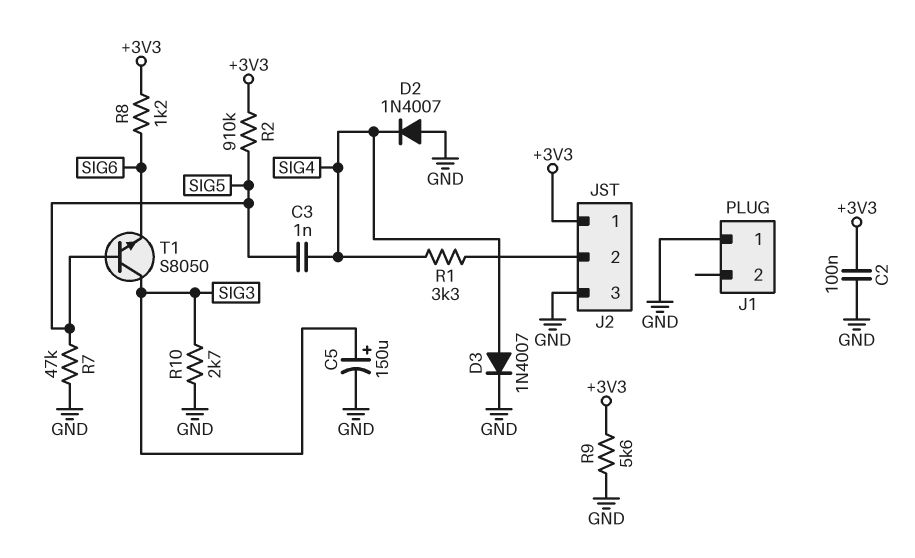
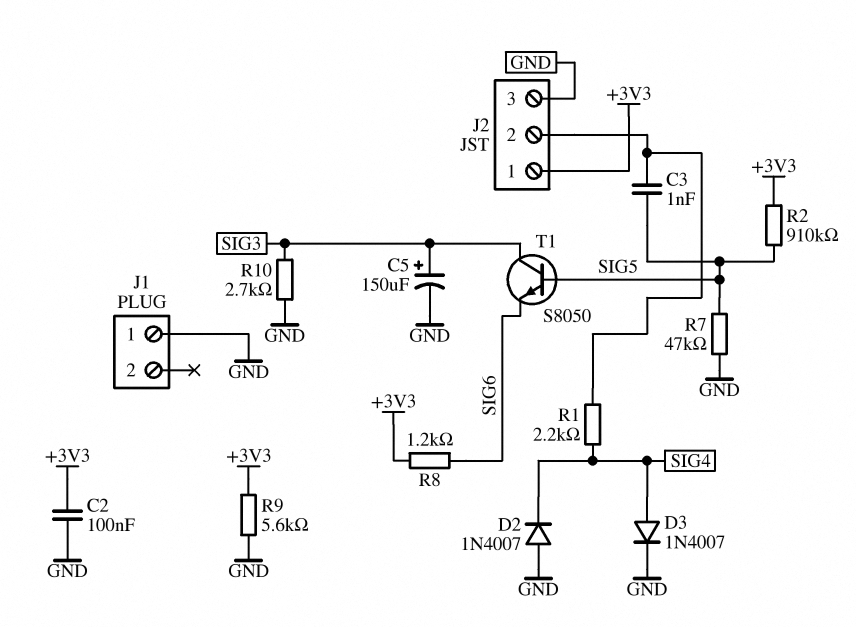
C3: 1nF (SIG4, SIG5) -> 1nF (J2/2, SIG5)
R1: 3.3k (J2/2, SIG4) -> 2.2k (J2/2, SIG4)

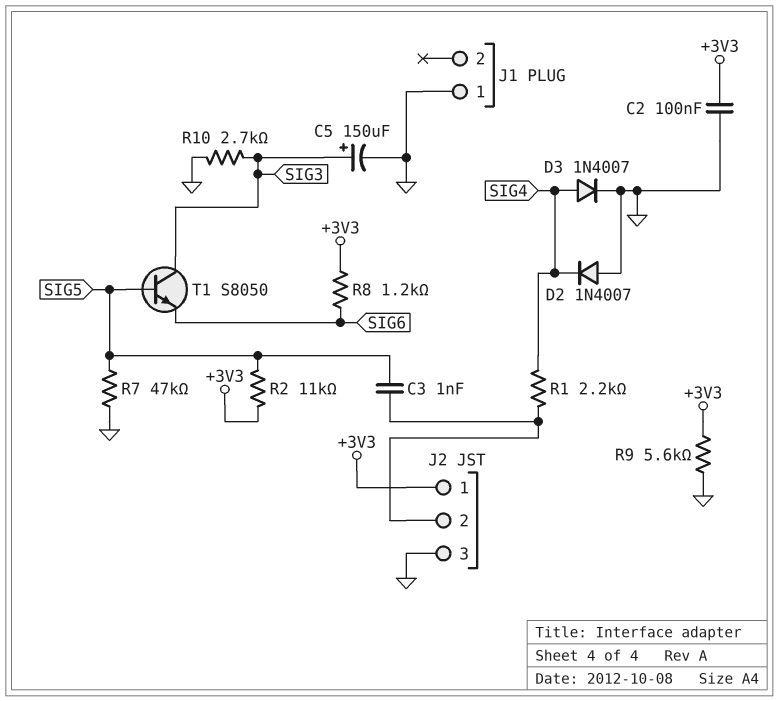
R2: 910k (+3V3, SIG5) -> 11k (+3V3, SIG5)

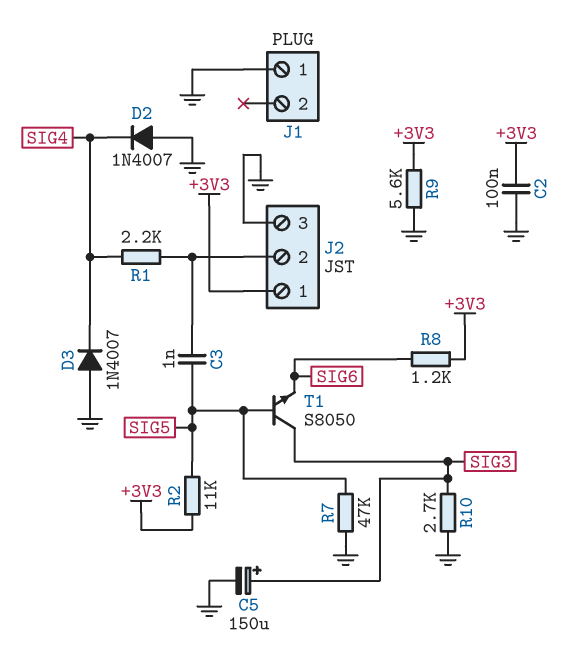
D3: diode 1N4007 (A SIG4, K GND) -> diode 1N4007 (A GND, K SIG4)

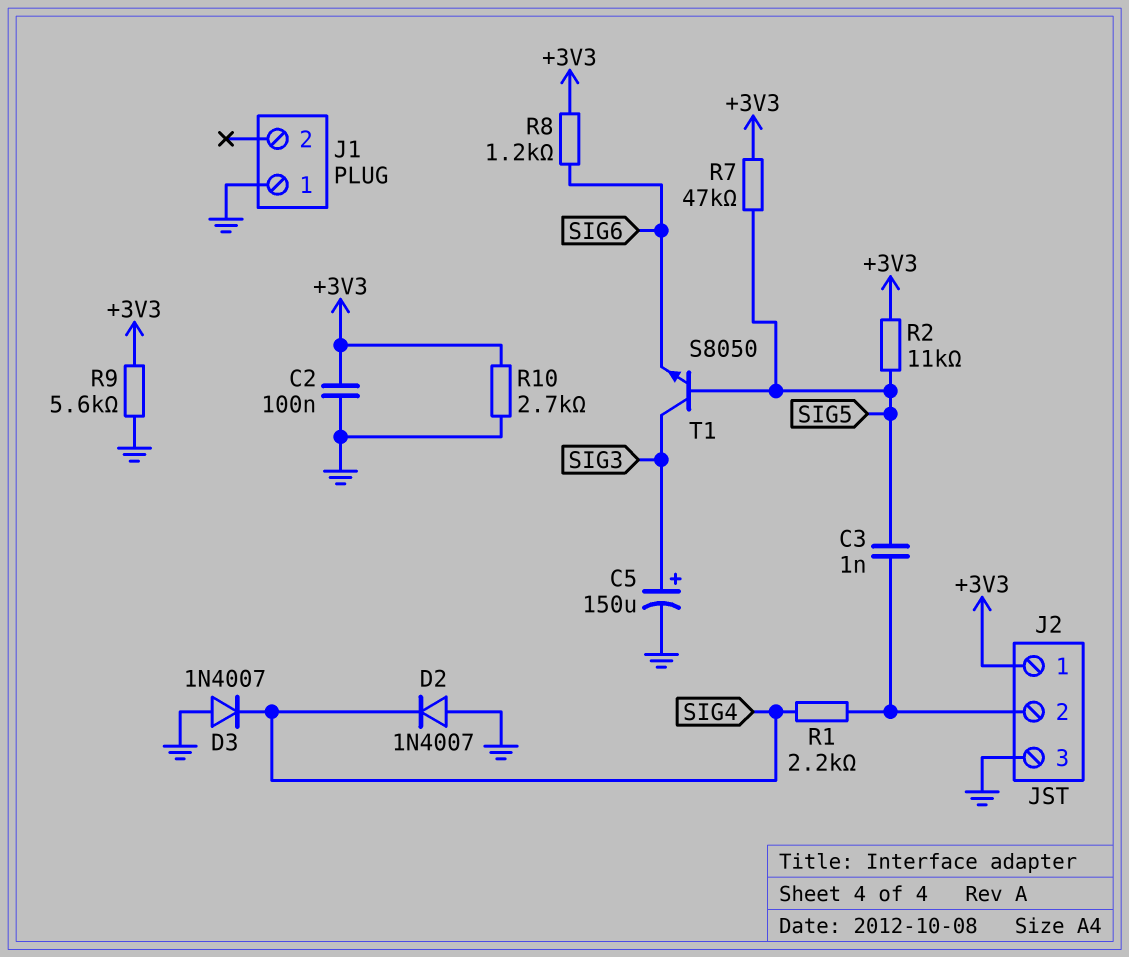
R7: 47k (GND, SIG5) -> 47k (+3V3, SIG5)
R10: 2.7k (GND, SIG3) -> 2.7k (+3V3, GND)

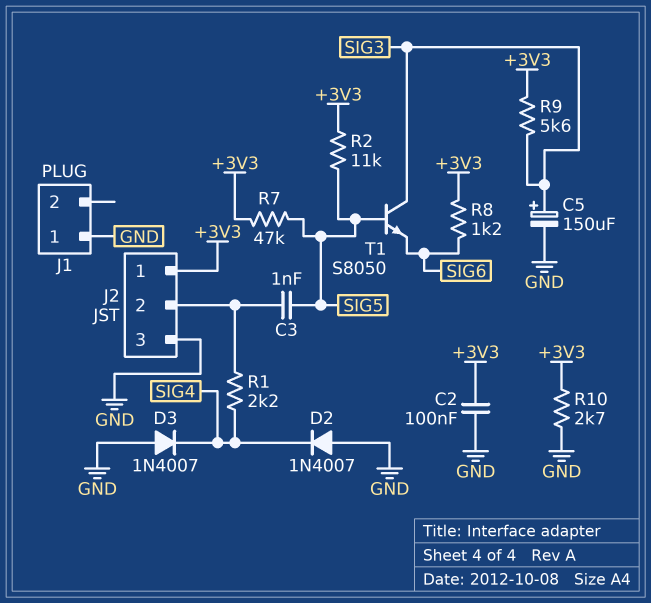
R9: 5.6k (+3V3, GND) -> 5.6k (+3V3, SIG3)

